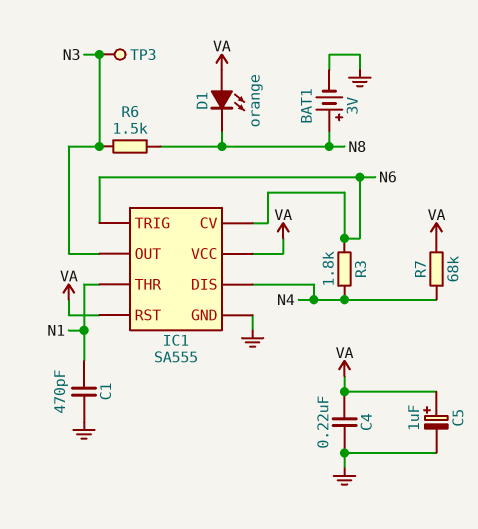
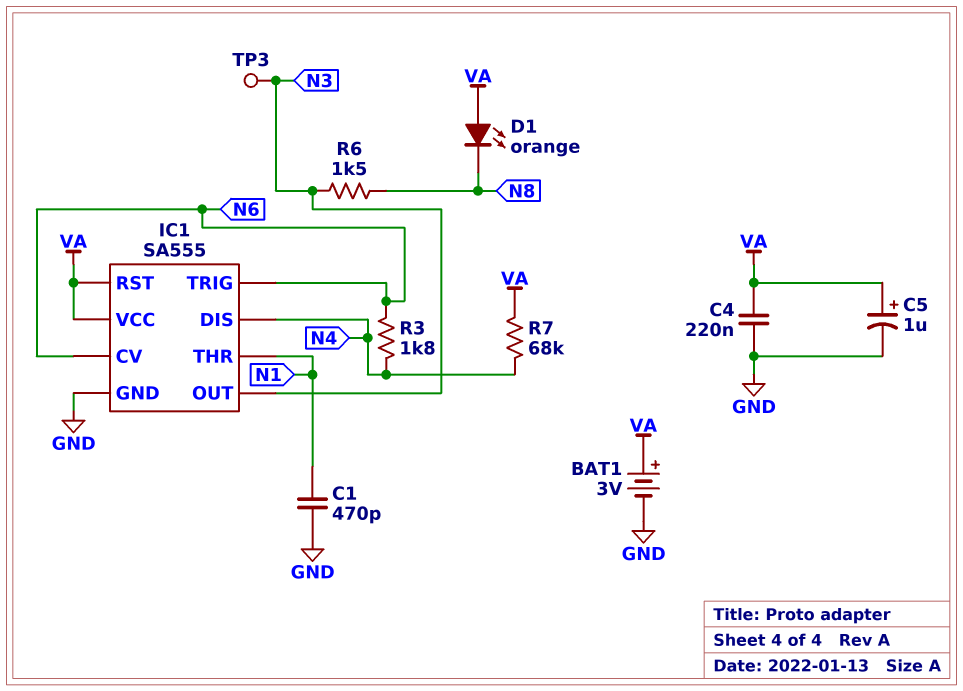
BAT1: 3V (plus N8, minus GND) -> 3V (plus VA, minus GND)

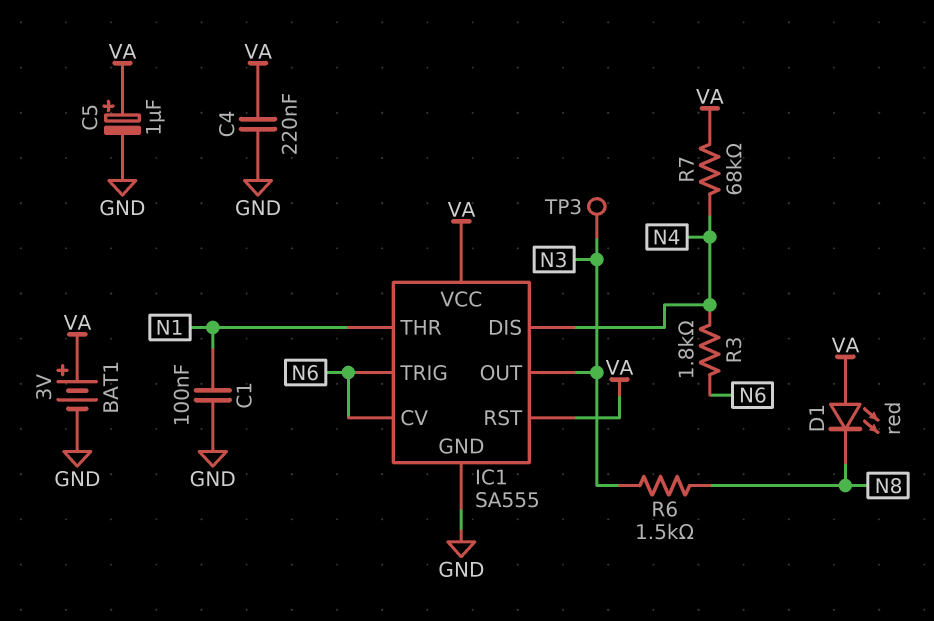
C1: 470pF (GND, N1) -> 100nF (GND, N1)
D1: LED orange (A VA, K N8) -> LED red (A VA, K N8)

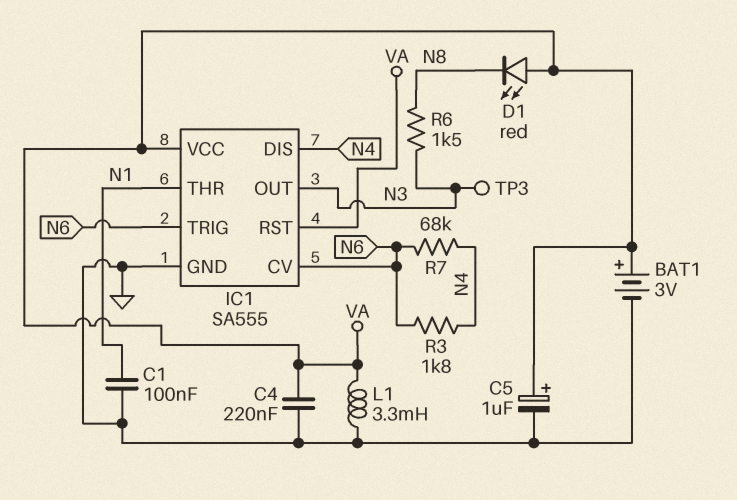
L1: none -> 3.3mH (GND, VA)
R7: 68k (N4, VA) -> 68k (N4, N6)

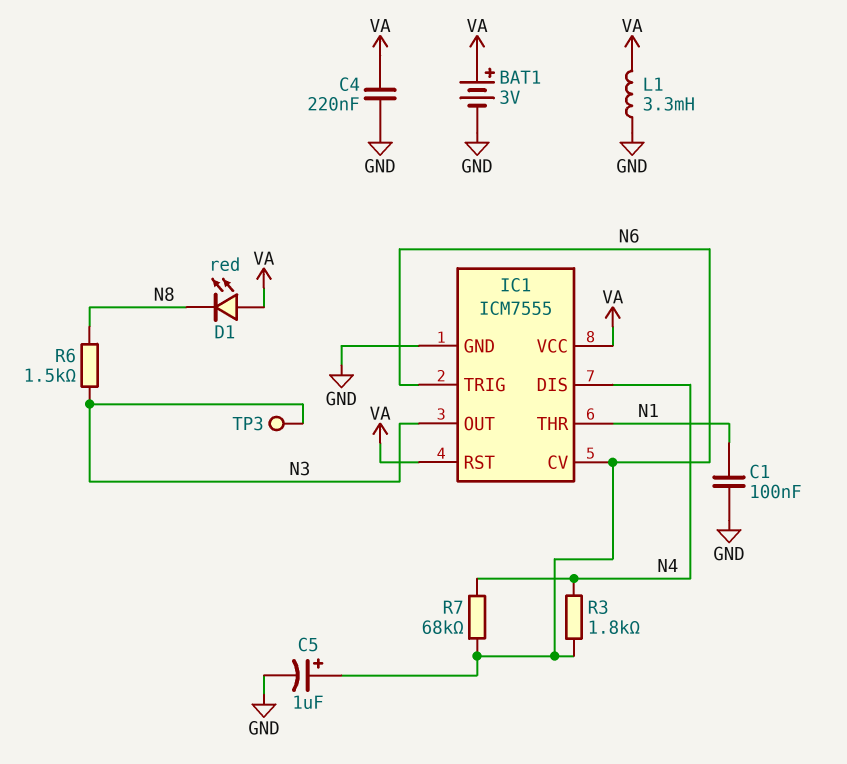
C5: 1uF (plus VA, minus GND) -> 1uF (plus N6, minus GND)
IC1: SA555 -> ICM7555

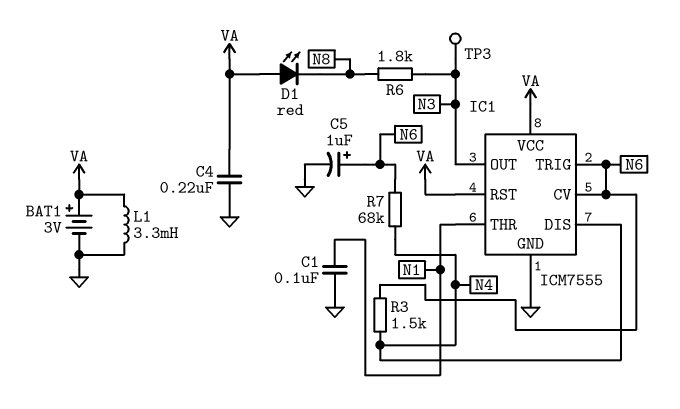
R3: 1.8k (N4, N6) -> 1.5k (N4, N6)
R6: 1.5k (N3, N8) -> 1.8k (N3, N8)

